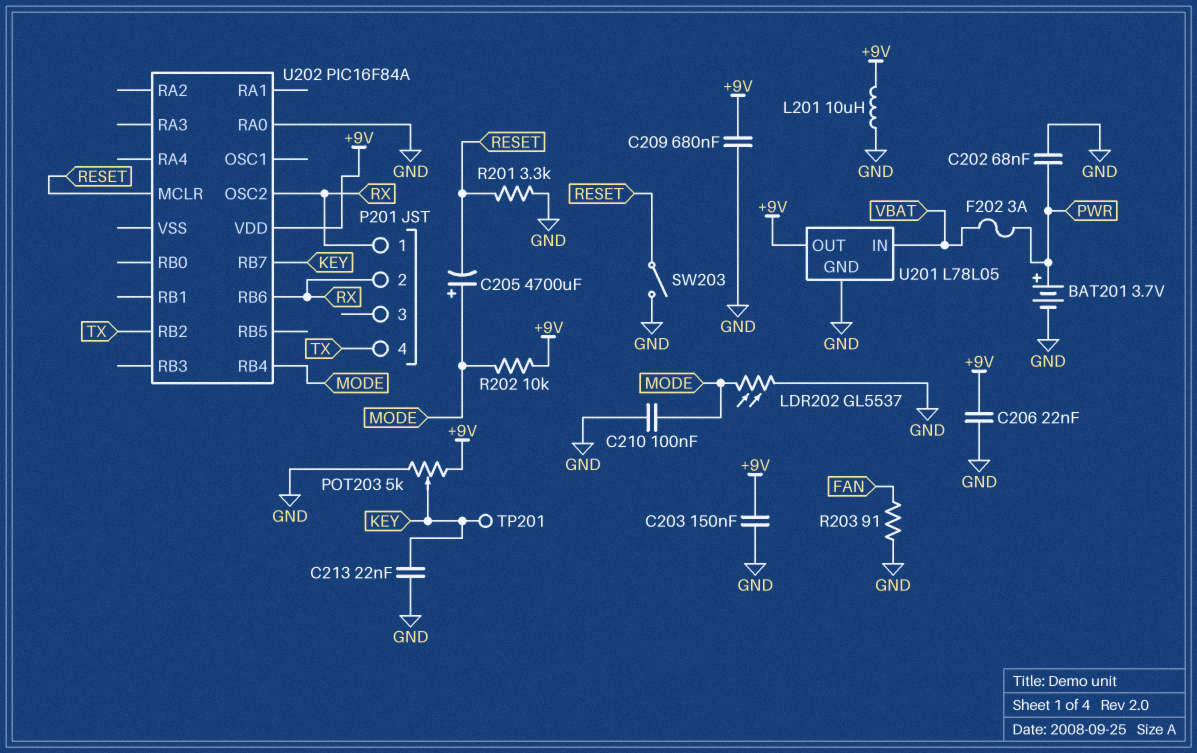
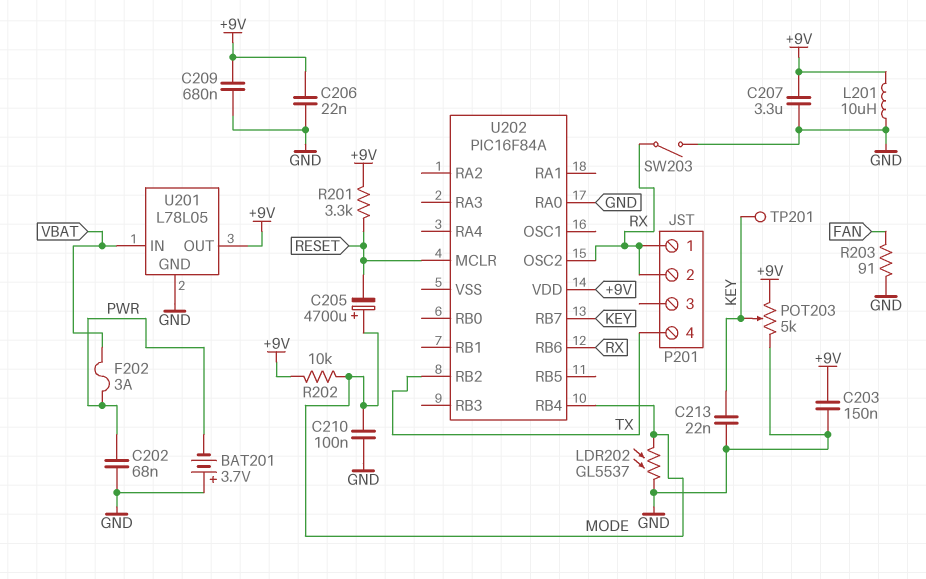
BAT201: 3.7V (plus PWR, minus GND) -> 3.7V (plus GND, minus PWR)
C207: none -> 3.3uF (+9V, GND)
R201: 3.3k (GND, RESET) -> 3.3k (+9V, RESET)
SW203: switch (GND, RESET) -> switch (GND, RX)

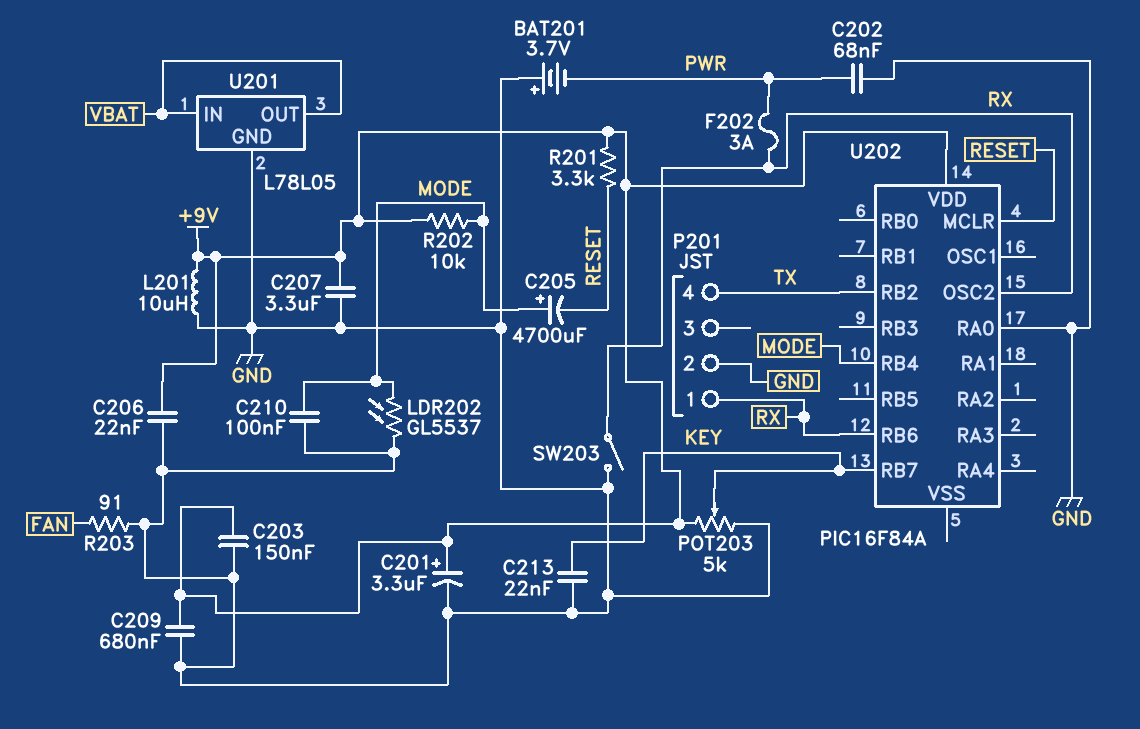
C201: none -> 3.3uF (plus +9V, minus GND)
F202: 3A (PWR, VBAT) -> 3A (PWR, RX)
P201 pin 2: RX -> GND
TP201: test point (KEY) -> none
U201 pin OUT: +9V -> VBAT

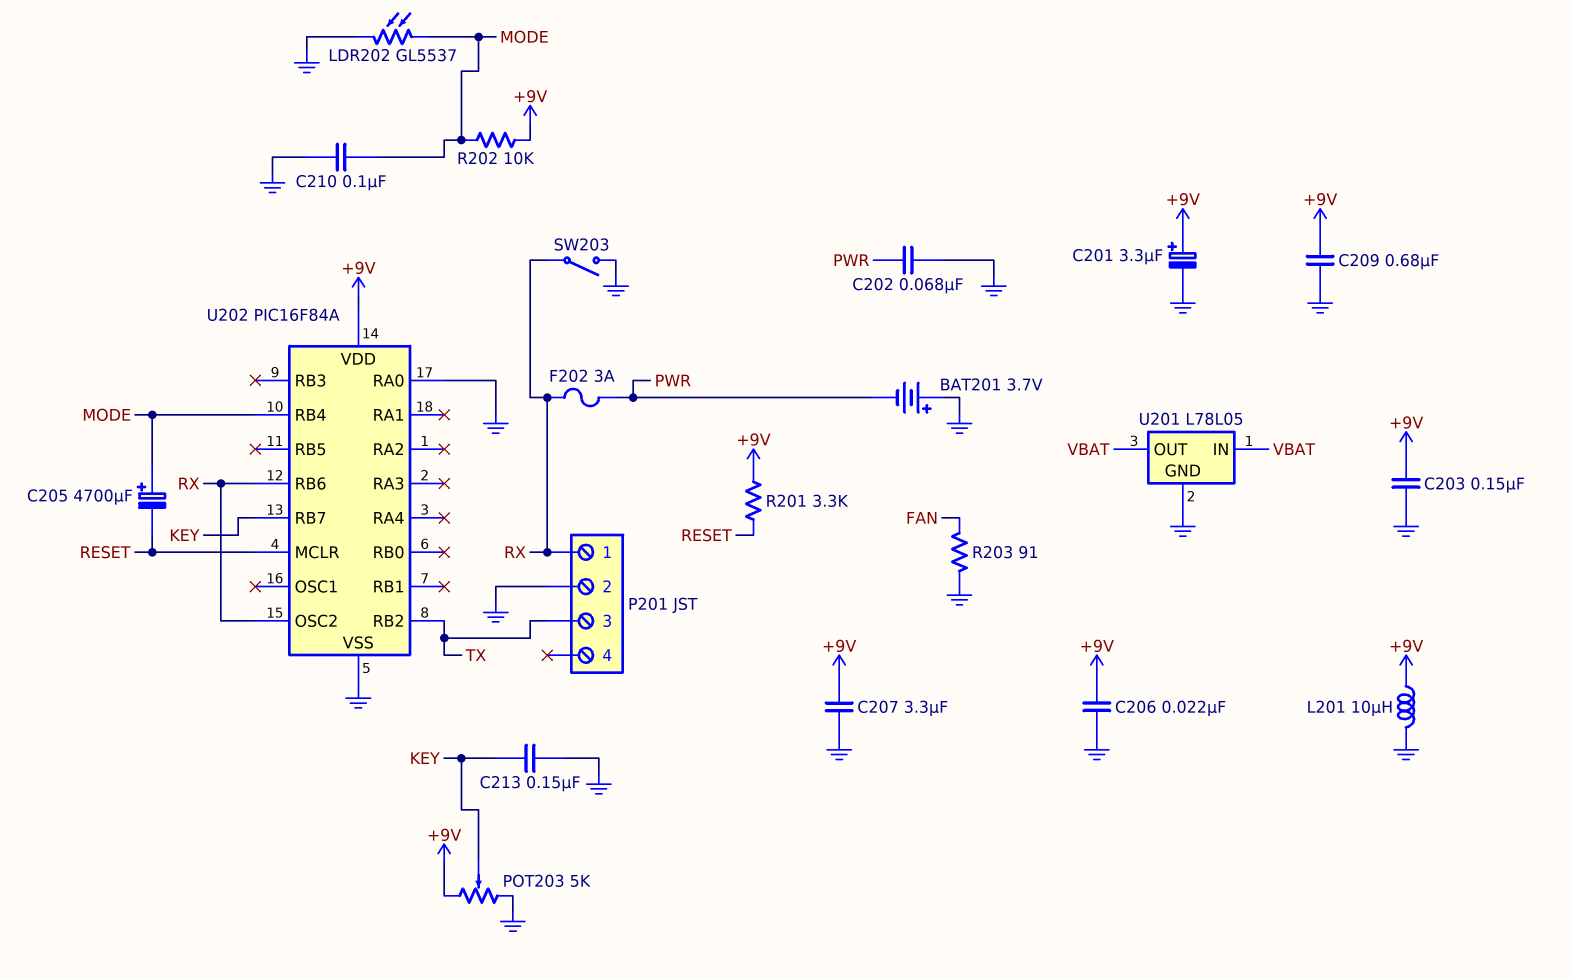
C213: 22nF (GND, KEY) -> 150nF (GND, KEY)
P201 pin 3: none -> TX
P201 pin 4: TX -> none
U202 pin VSS: none -> GND

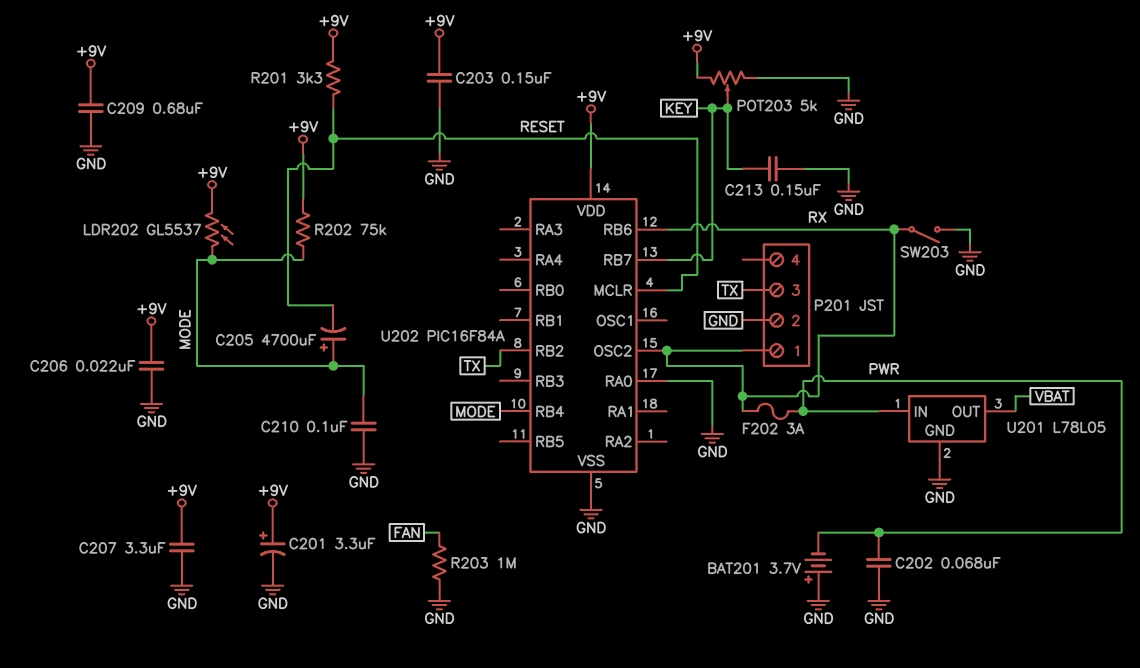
L201: 10uH (+9V, GND) -> none
LDR202: GL5537 (GND, MODE) -> GL5537 (+9V, MODE)
R202: 10k (+9V, MODE) -> 75k (+9V, MODE)
R203: 91 (FAN, GND) -> 1M (FAN, GND)
U201 pin IN: VBAT -> PWR

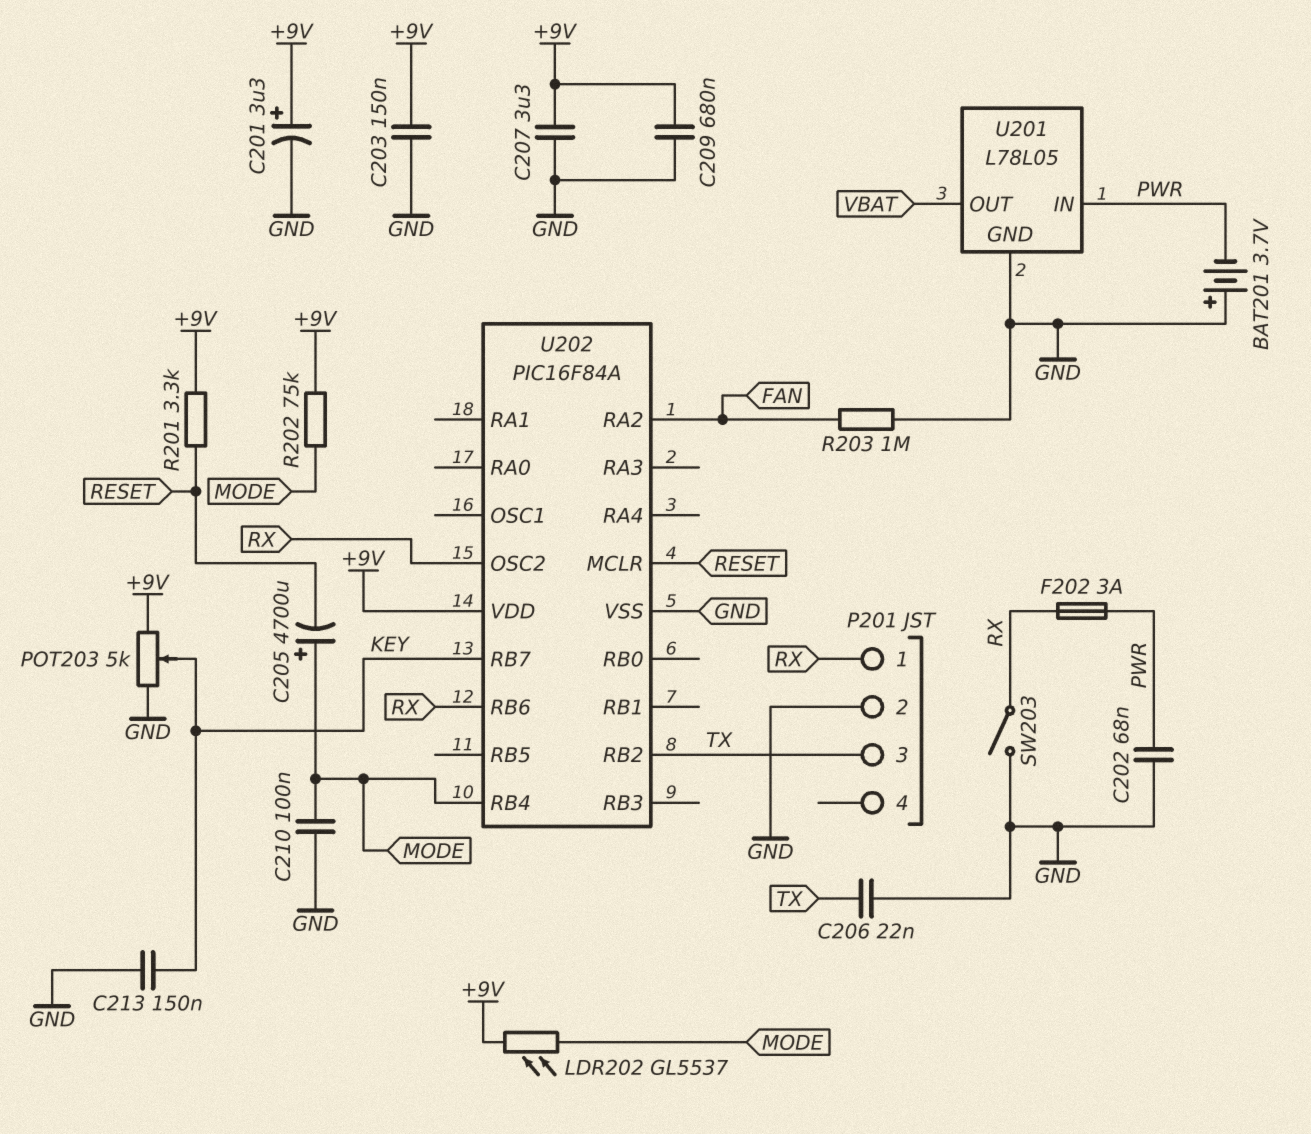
C206: 22nF (+9V, GND) -> 22nF (GND, TX)
U202 pin RA0: GND -> none
U202 pin RA2: none -> FAN

